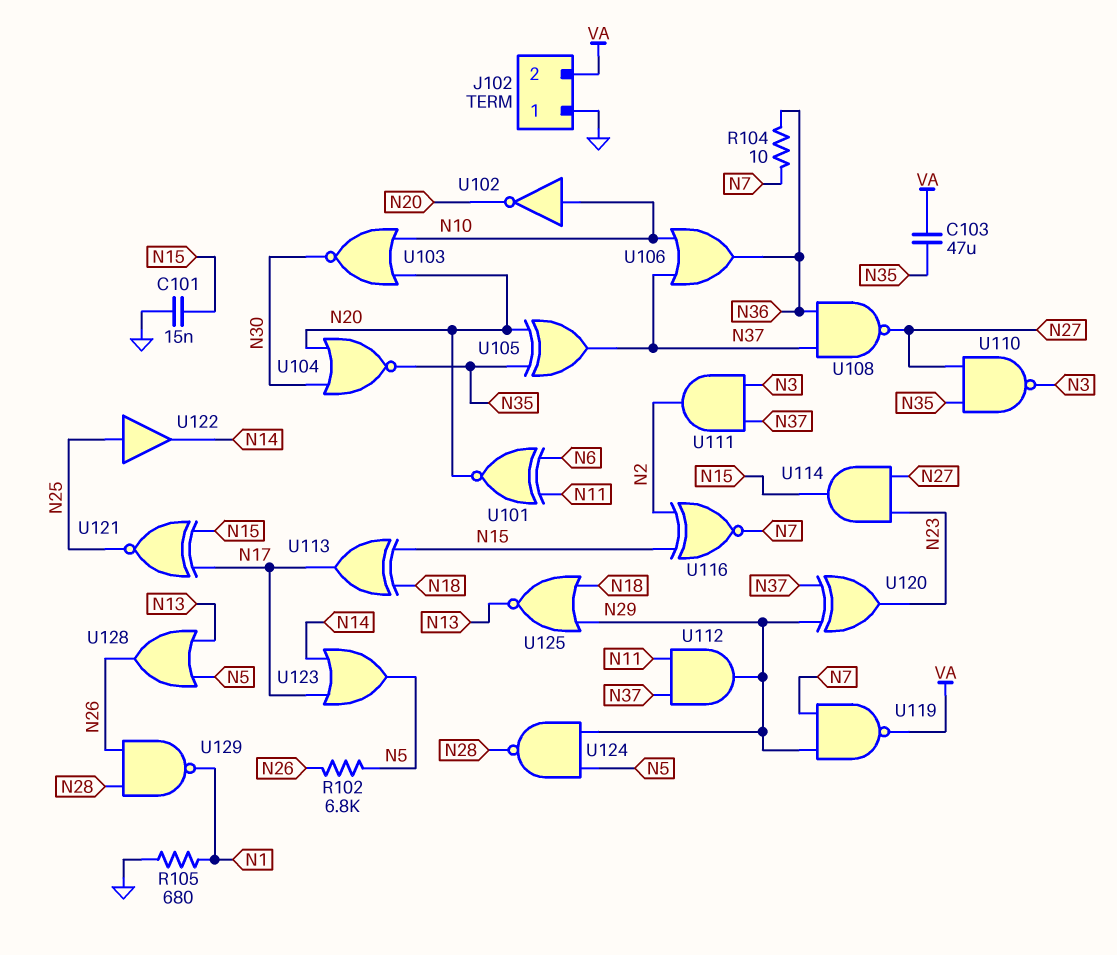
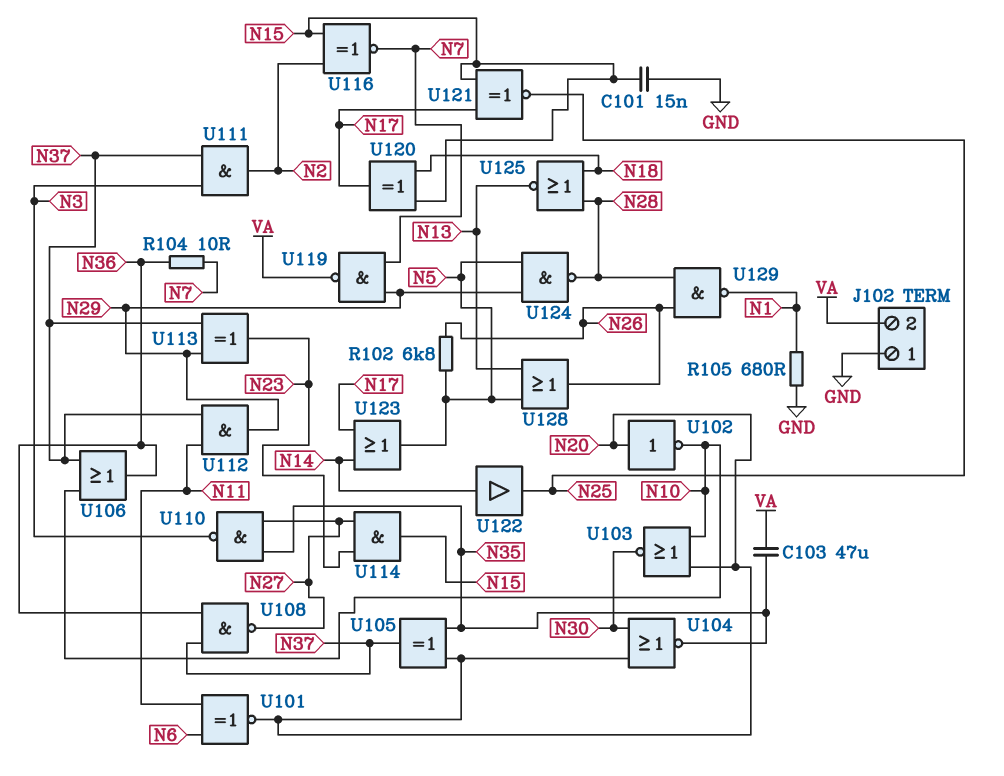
U102: NOT (in N10, out N20) -> NOT (in N20, out N10)
U113: XOR (in N15, in N18, out N17) -> XOR (in N29, in N37, out N23)
U120: XOR (in N29, in N37, out N23) -> XOR (in N15, in N18, out N17)
U122: buffer (in N25, out N14) -> buffer (in N14, out N25)
U125: NOR (in N18, in N29, out N13) -> NOR (in N18, in N28, out N13)

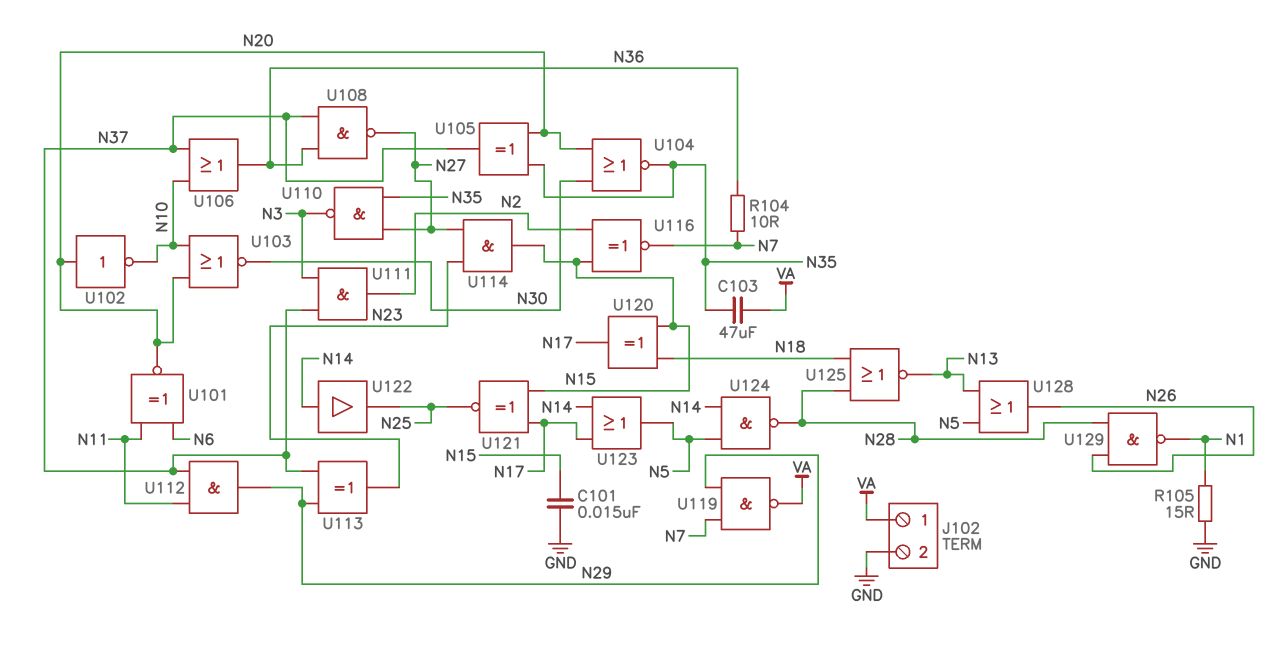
J102 pin 1: GND -> VA
J102 pin 2: VA -> GND
R102: 6.8k (N5, N26) -> none
R105: 680 (GND, N1) -> 15 (GND, N1)
U124: NAND (in N5, in N29, out N28) -> NAND (in N5, in N14, out N28)

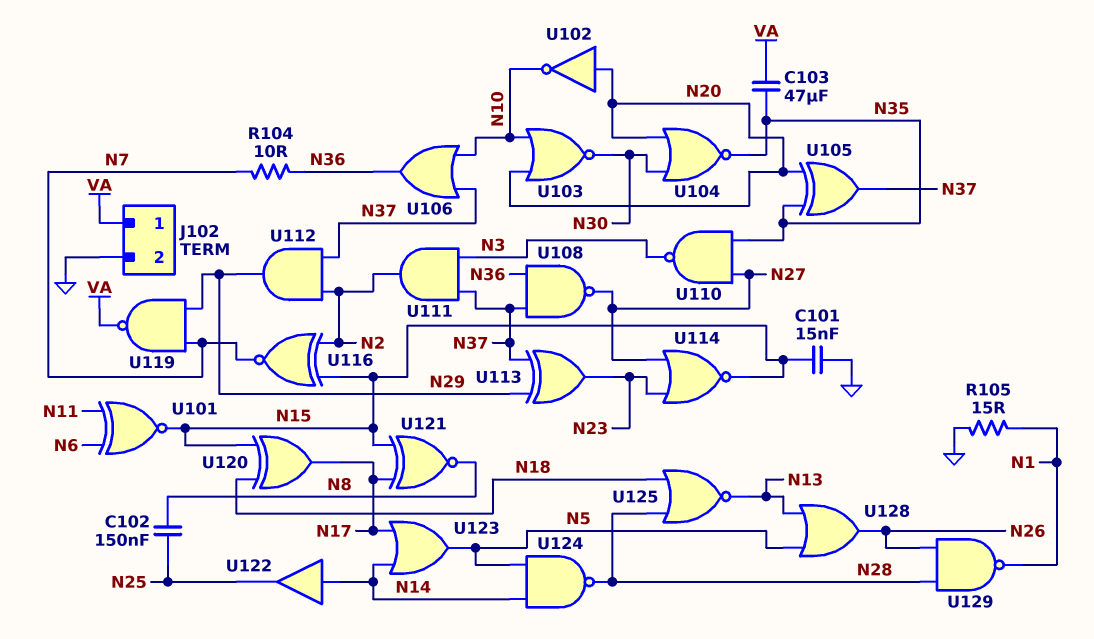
C102: none -> 150nF (N8, N25)
U101: XNOR (in N6, in N11, out N20) -> XNOR (in N6, in N11, out N15)
U112: AND (in N11, in N37, out N29) -> AND (in N2, in N37, out N29)
U114: AND (in N23, in N27, out N15) -> NOR (in N23, in N27, out N15)
U121: XNOR (in N15, in N17, out N25) -> XNOR (in N15, in N17, out N8)

